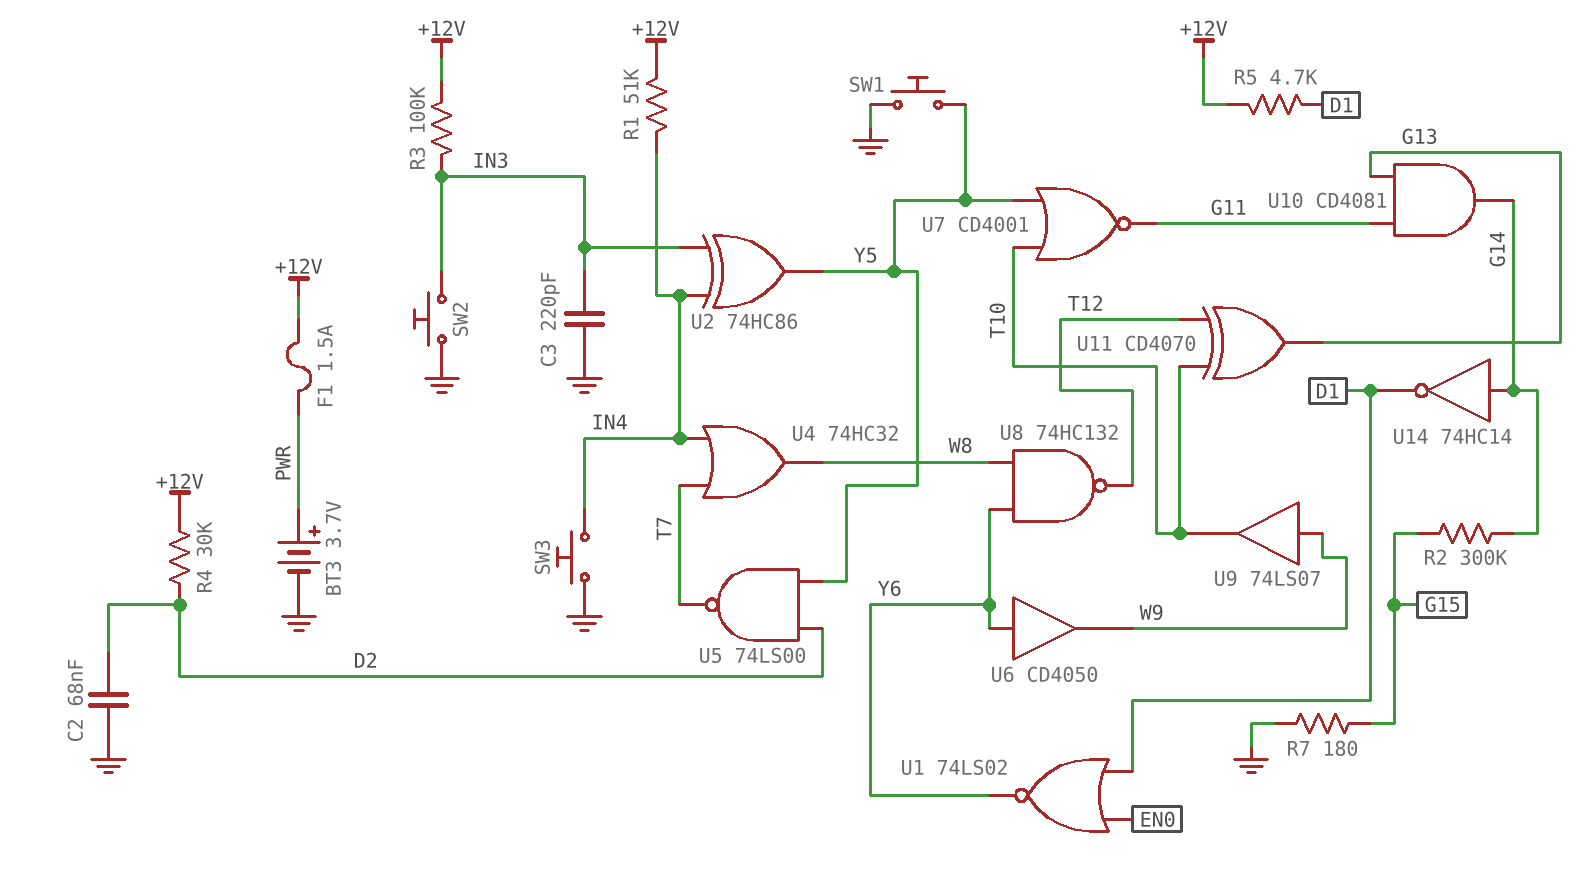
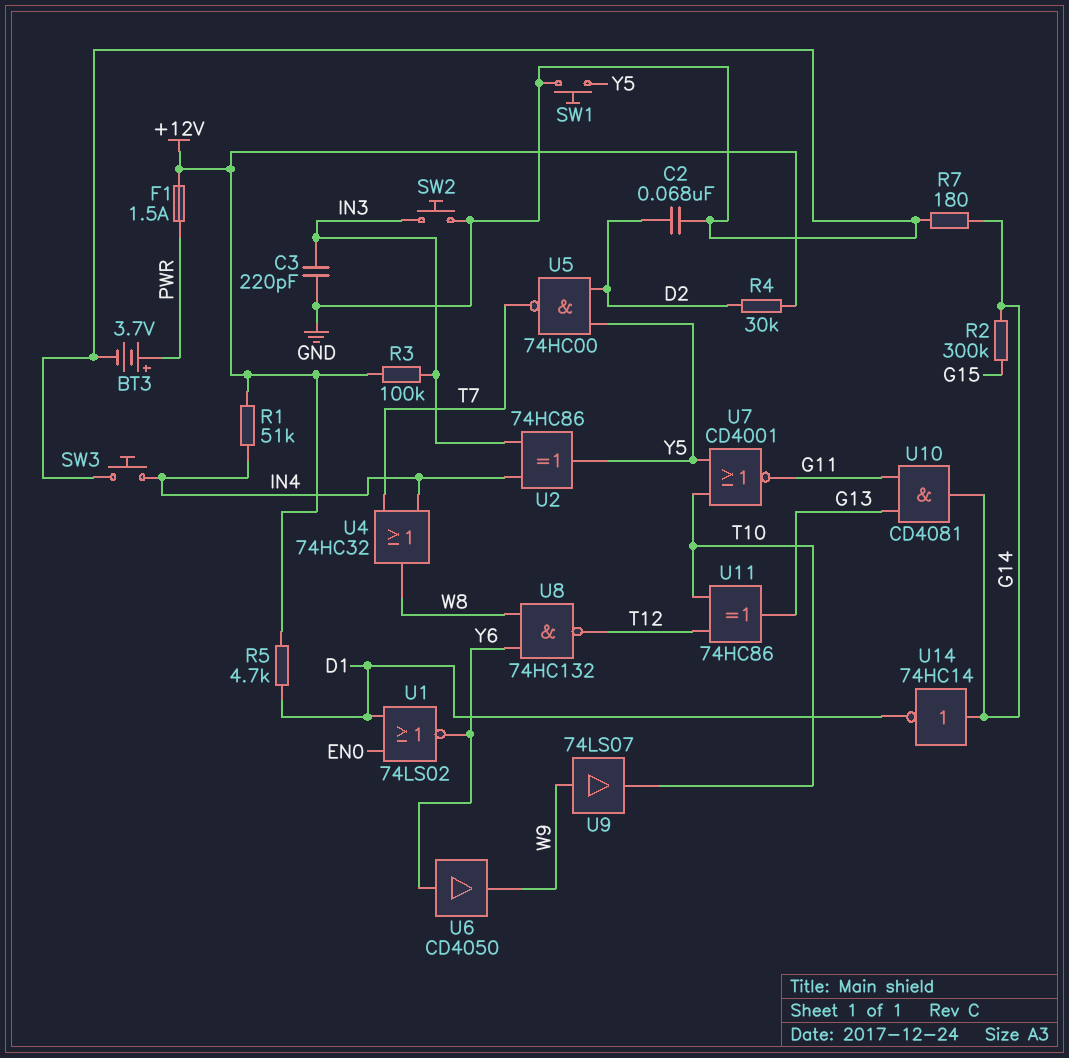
R7: 180 (G15, GND) -> 180 (G14, GND)
U5: NAND 74LS00 (in D2, in Y5, out T7) -> NAND 74HC00 (in D2, in Y5, out T7)
U11: XOR CD4070 (in T10, in T12, out G13) -> XOR 74HC86 (in T10, in T12, out G13)

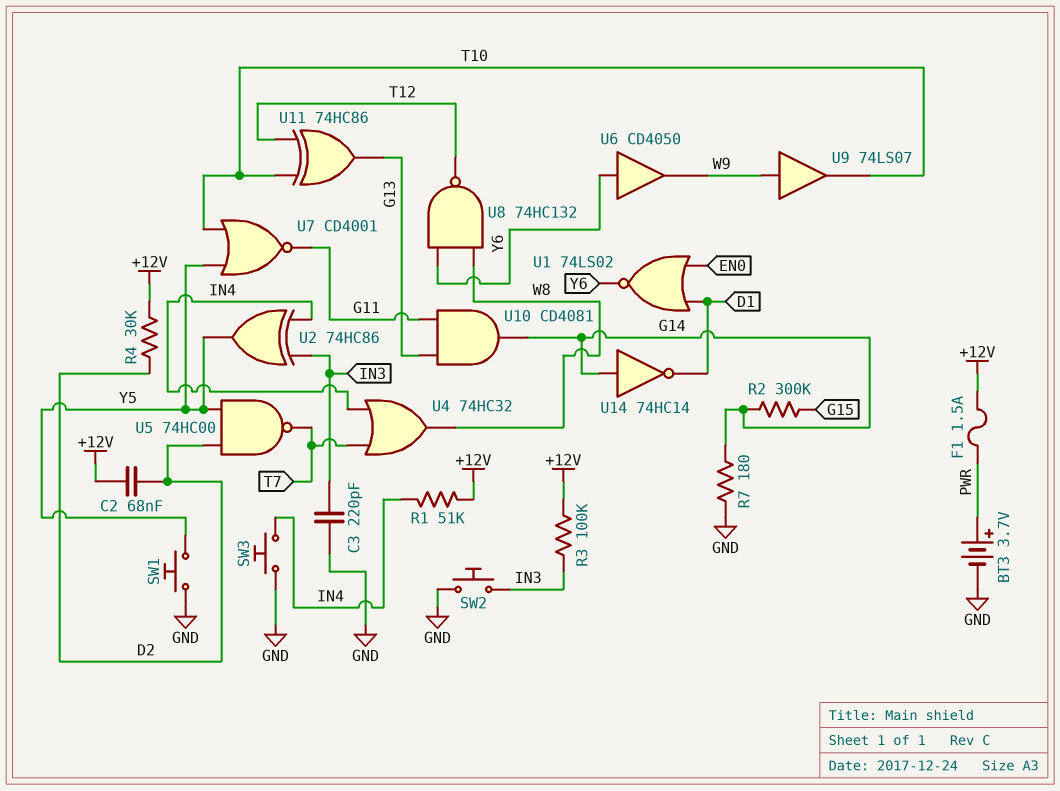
C2: 68nF (D2, GND) -> 68nF (+12V, D2)
R5: 4.7k (+12V, D1) -> none

